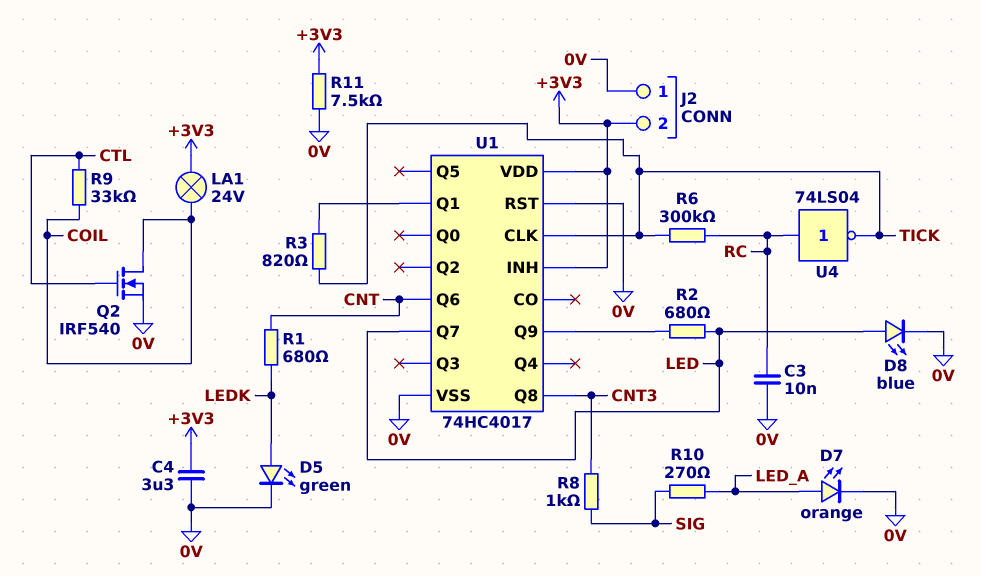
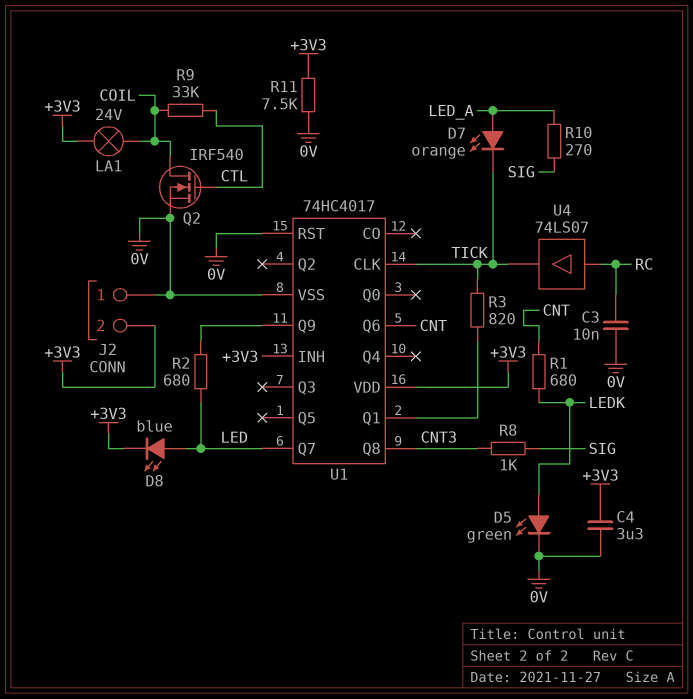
D7: LED orange (A LED_A, K 0V) -> LED orange (A LED_A, K TICK)
D8: LED blue (A LED, K 0V) -> LED blue (A LED, K +3V3)
R6: 300k (RC, TICK) -> none
U4: NOT 74LS04 (in RC, out TICK) -> buffer 74LS07 (in RC, out TICK)

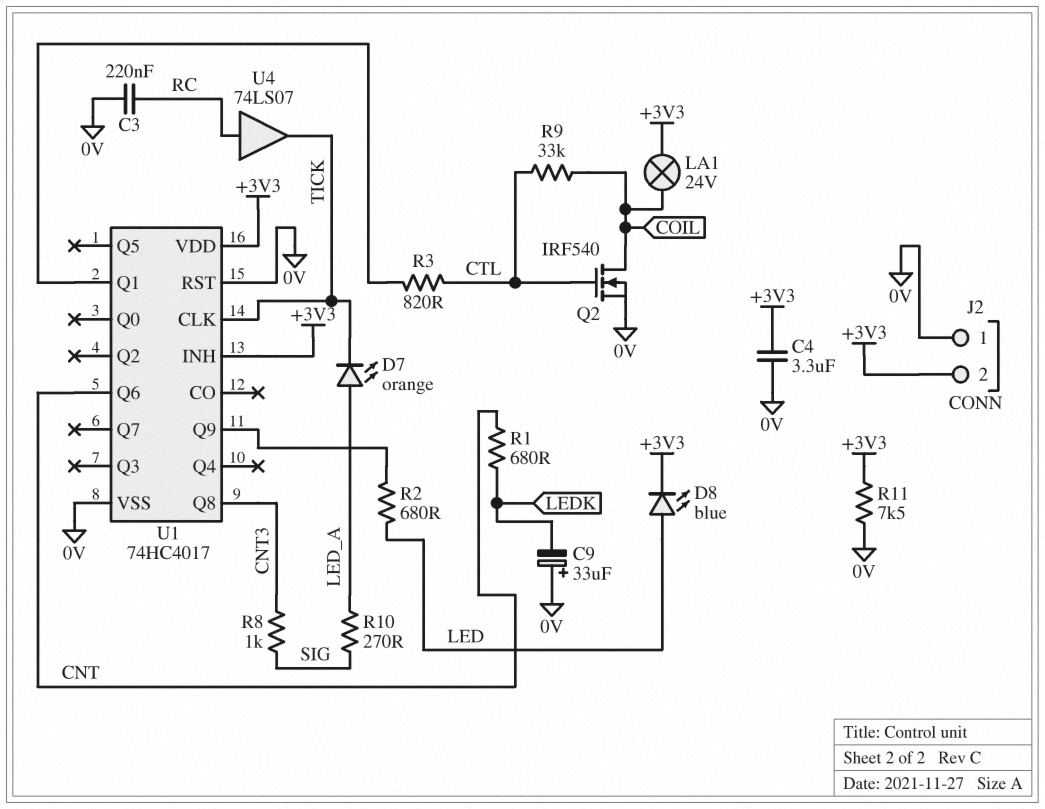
C3: 10nF (0V, RC) -> 220nF (0V, RC)
C9: none -> 33uF (plus 0V, minus LEDK)
D5: LED green (A LEDK, K 0V) -> none
R3: 820 (TICK, U1/Q1) -> 820 (CTL, U1/Q1)
U1 pin Q7: LED -> none

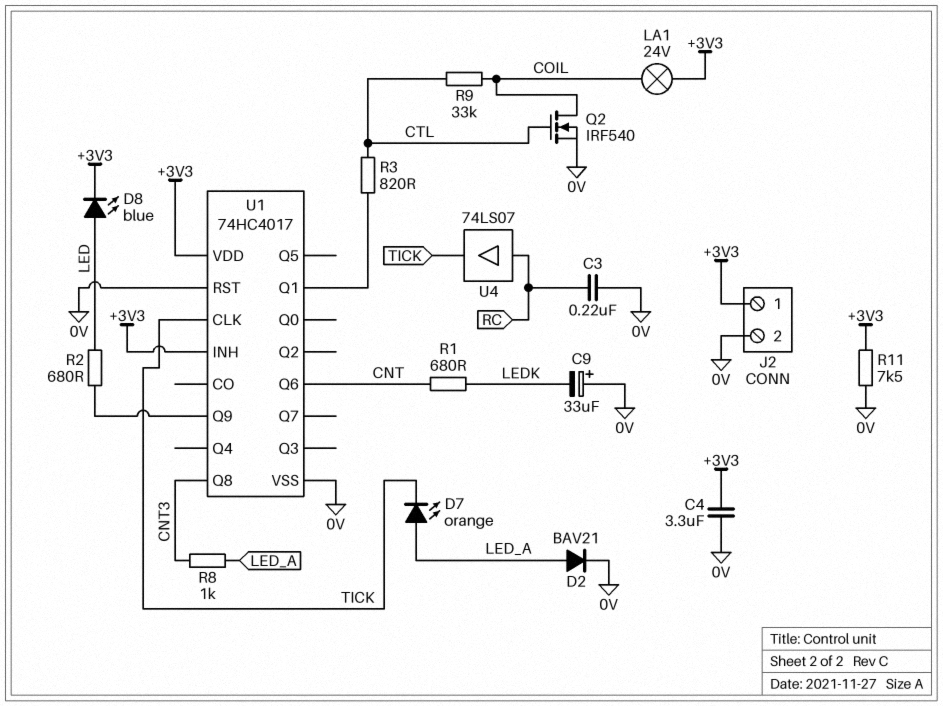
D2: none -> diode BAV21 (A LED_A, K 0V)
J2 pin 1: 0V -> +3V3
J2 pin 2: +3V3 -> 0V
R8: 1k (CNT3, SIG) -> 1k (CNT3, LED_A)
R10: 270 (LED_A, SIG) -> none

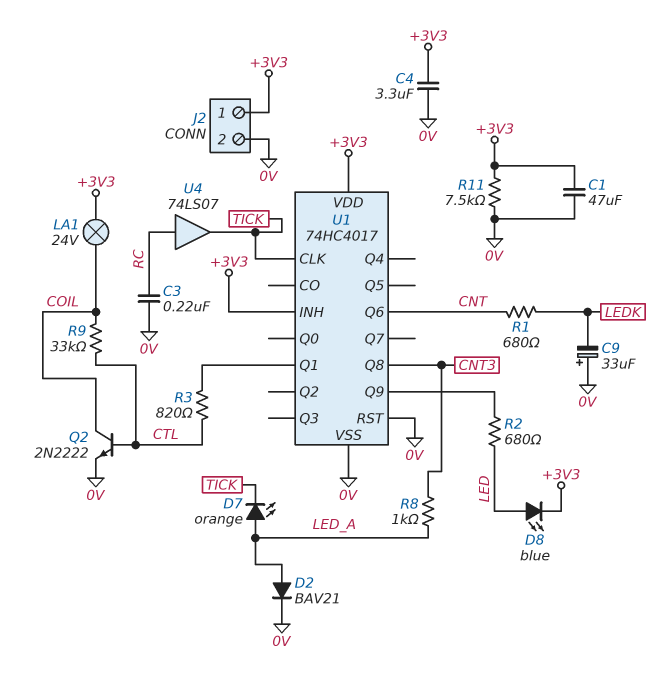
C1: none -> 47uF (+3V3, 0V)
Q2: NMOS IRF540 (G CTL, D COIL, S 0V) -> NPN 2N2222 (B CTL, C COIL, E 0V)

